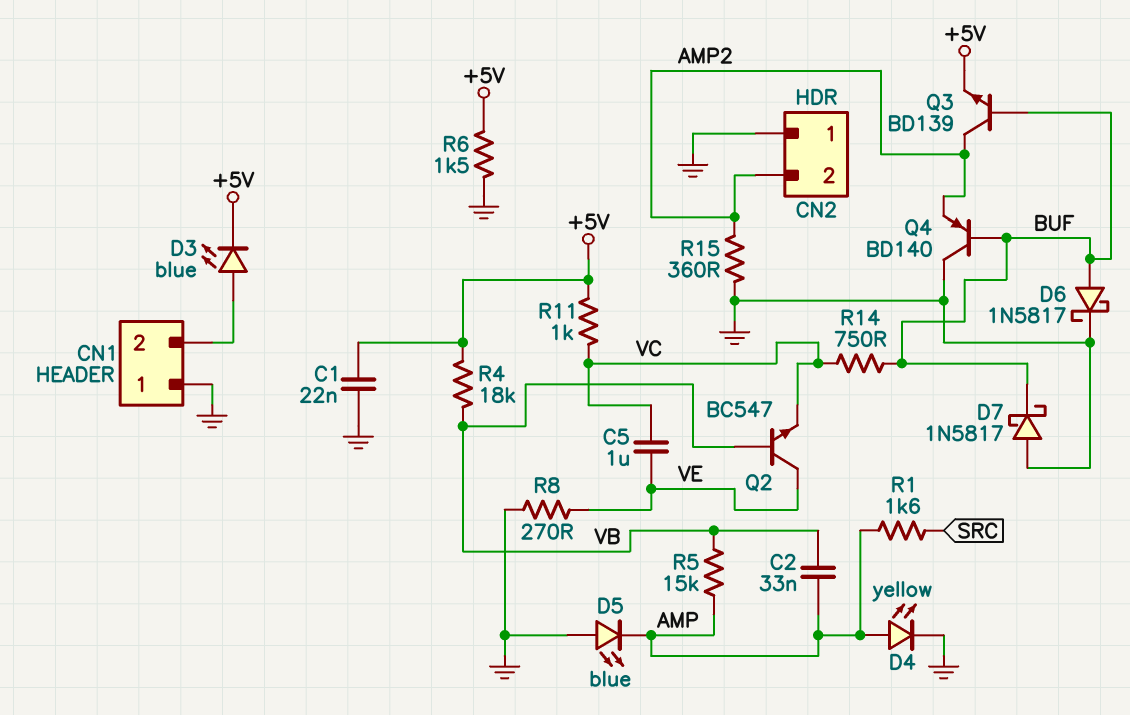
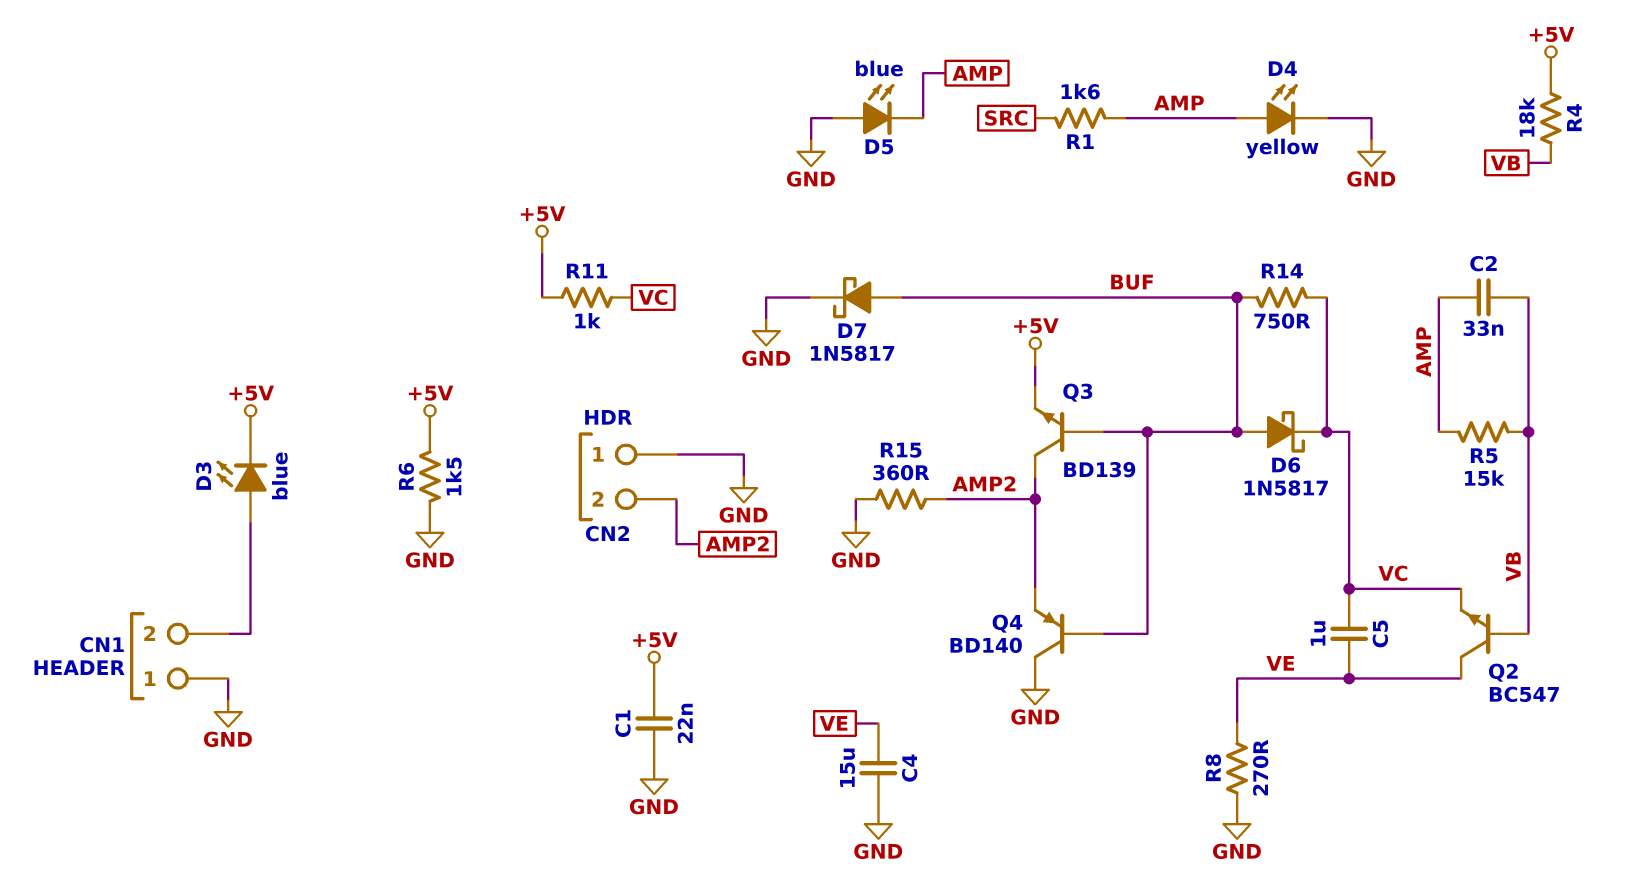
C4: none -> 15uF (GND, VE)
D6: schottky 1N5817 (A BUF, K GND) -> schottky 1N5817 (A BUF, K VC)
D7: schottky 1N5817 (A GND, K BUF) -> schottky 1N5817 (A BUF, K GND)

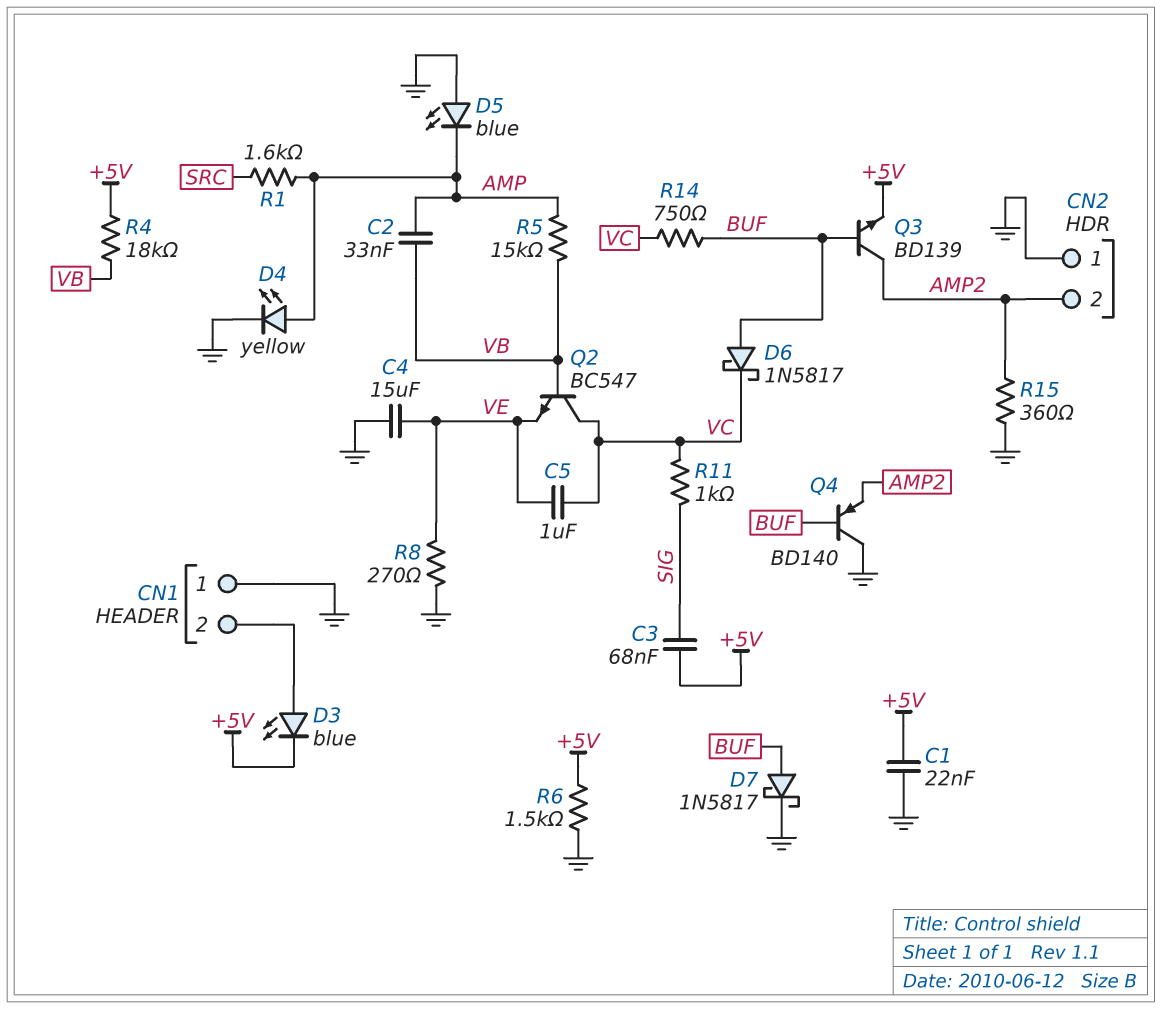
C3: none -> 68nF (+5V, SIG)
Q2: NPN BC547 (B VB, C VE, E VC) -> NPN BC547 (B VB, C VC, E VE)
R11: 1k (+5V, VC) -> 1k (SIG, VC)

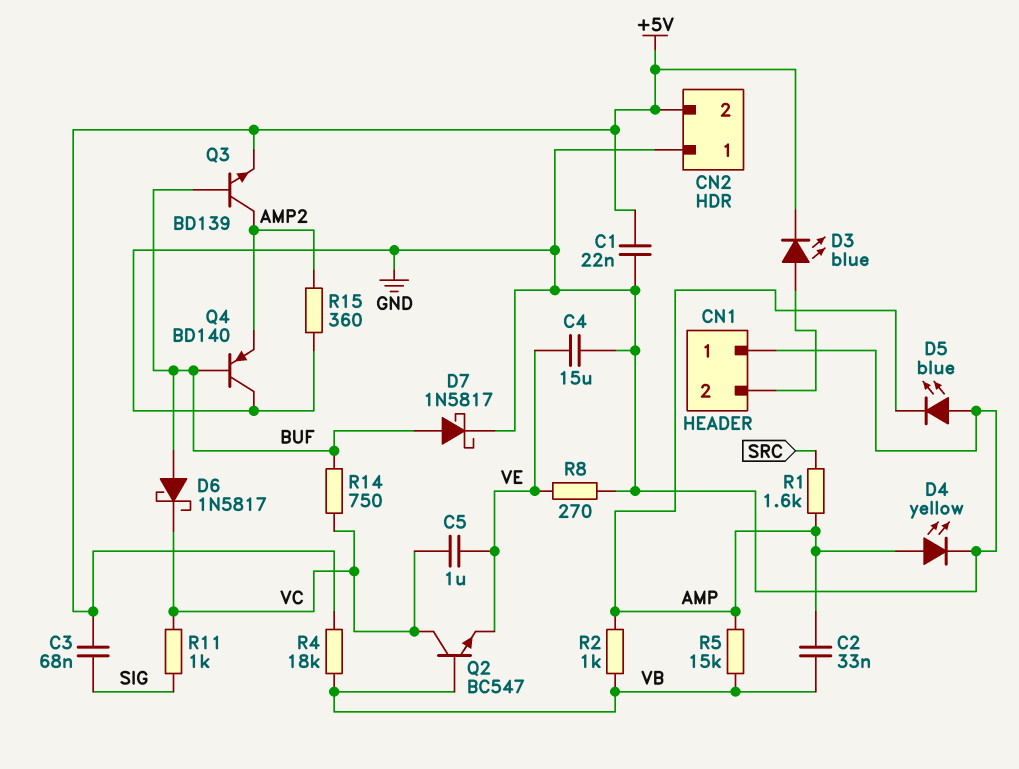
CN2 pin 2: AMP2 -> +5V
R2: none -> 1k (AMP, VB)
R6: 1.5k (+5V, GND) -> none

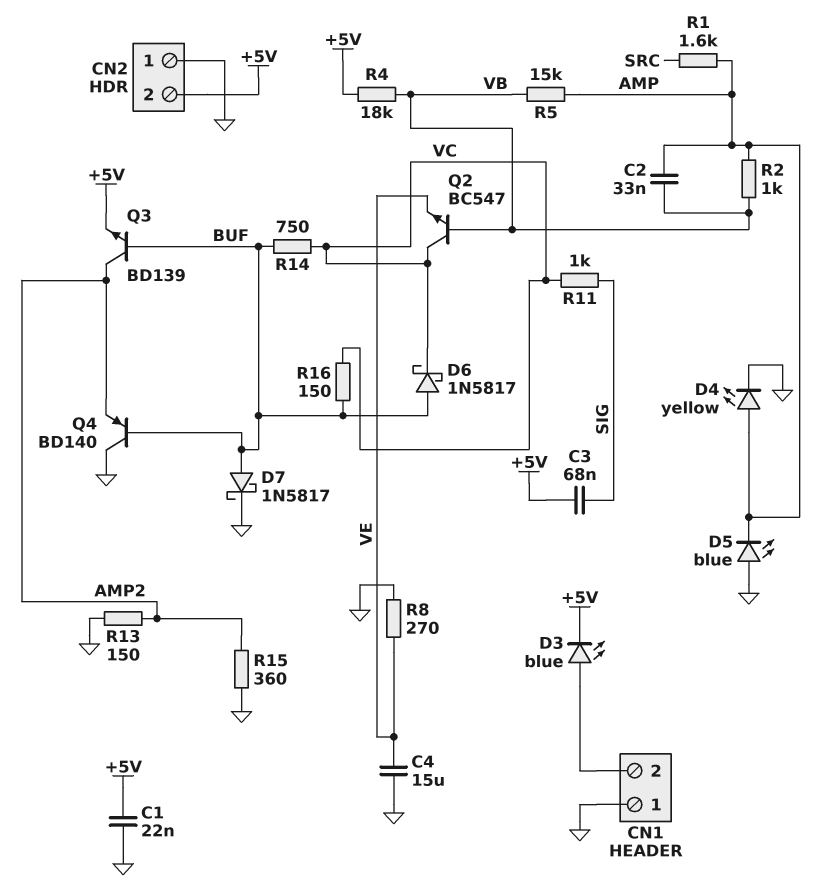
C5: 1uF (VC, VE) -> none
R13: none -> 150 (AMP2, GND)
R16: none -> 150 (BUF, VC)

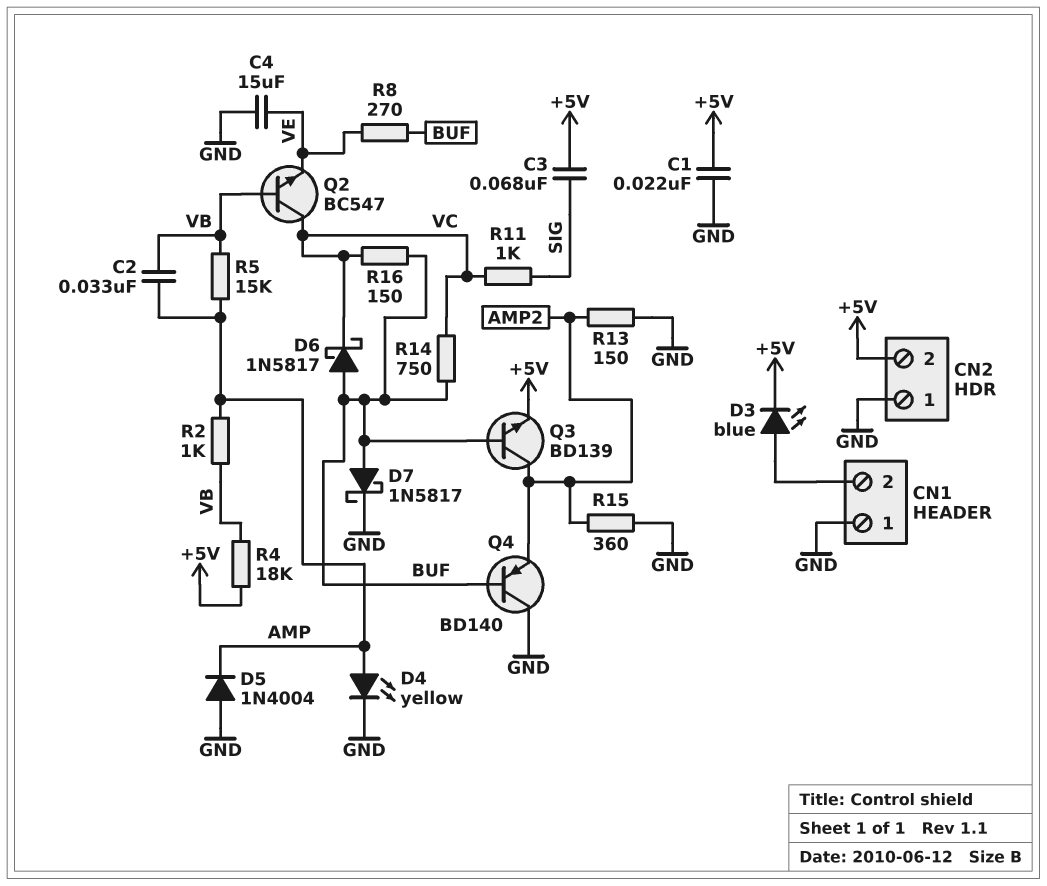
D5: LED blue (A GND, K AMP) -> diode 1N4004 (A GND, K AMP)
R1: 1.6k (AMP, SRC) -> none
R8: 270 (GND, VE) -> 270 (BUF, VE)

